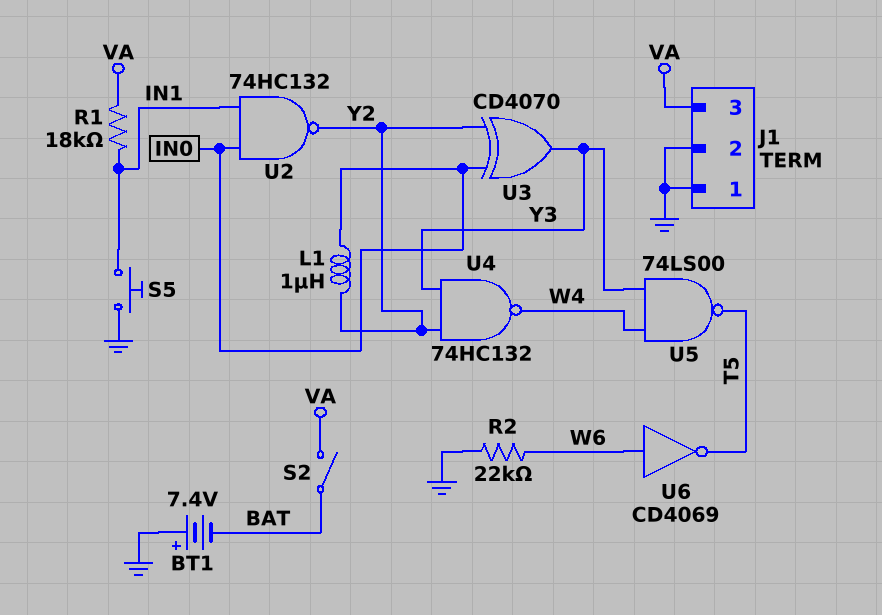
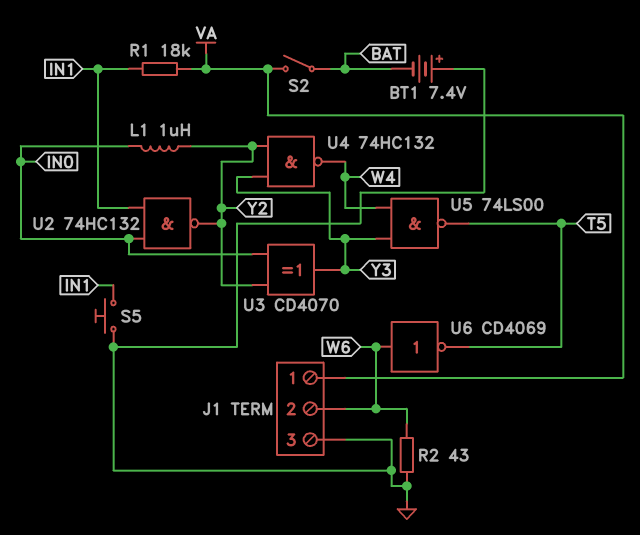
J1 pin 1: GND -> VA
J1 pin 2: GND -> W6
J1 pin 3: VA -> GND
R2: 22k (GND, W6) -> 43 (GND, W6)

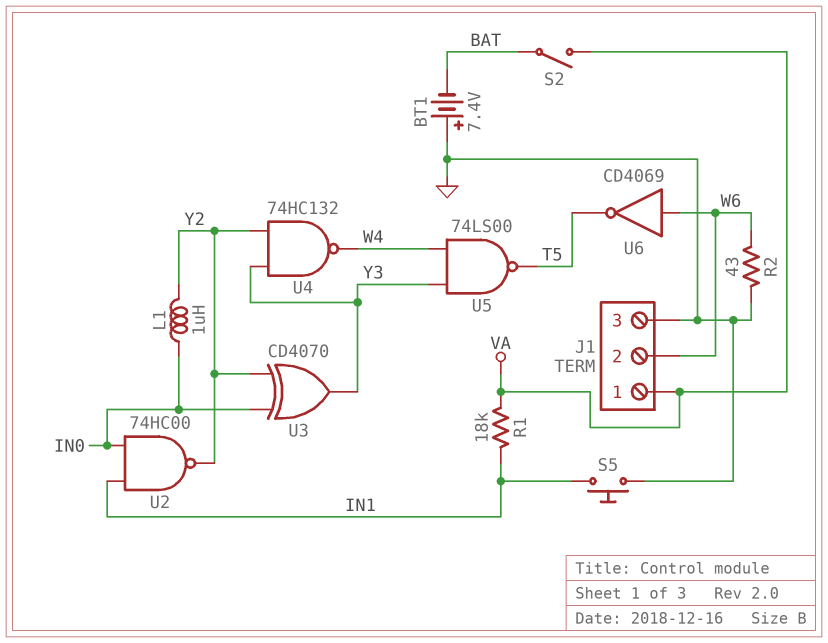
U2: NAND 74HC132 (in IN0, in IN1, out Y2) -> NAND 74HC00 (in IN0, in IN1, out Y2)

